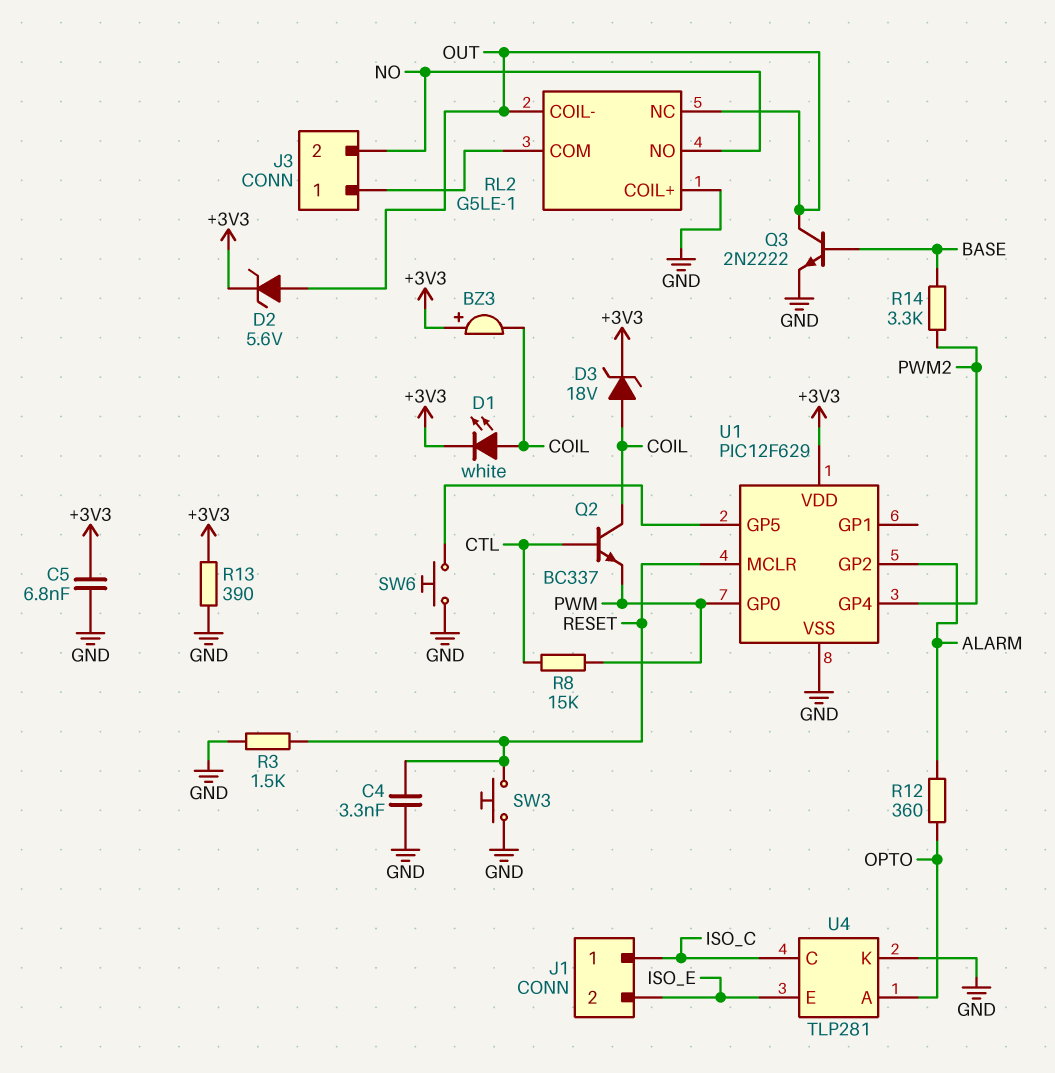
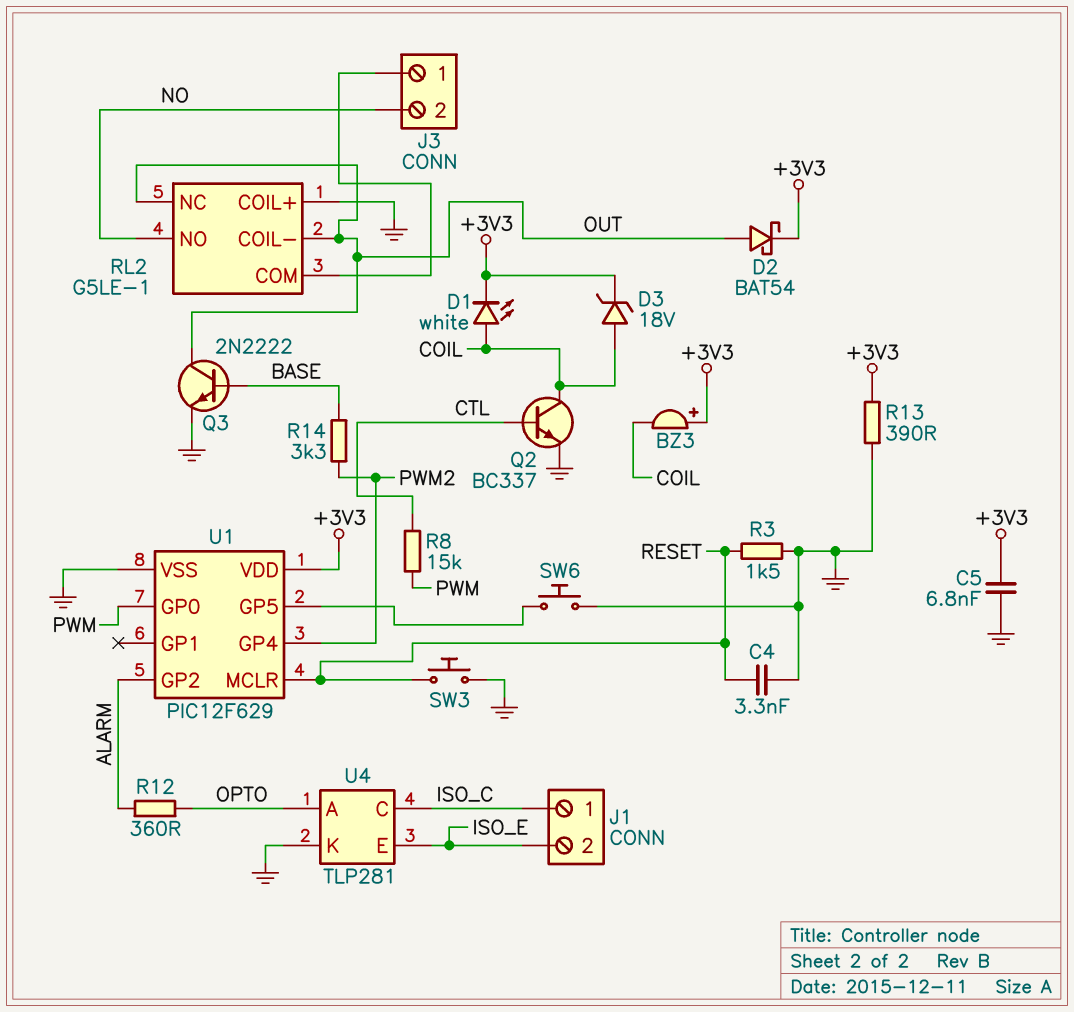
D2: zener 5.6V (A OUT, K +3V3) -> schottky BAT54 (A OUT, K +3V3)
Q2: NPN BC337 (B CTL, C COIL, E PWM) -> NPN BC337 (B CTL, C COIL, E GND)

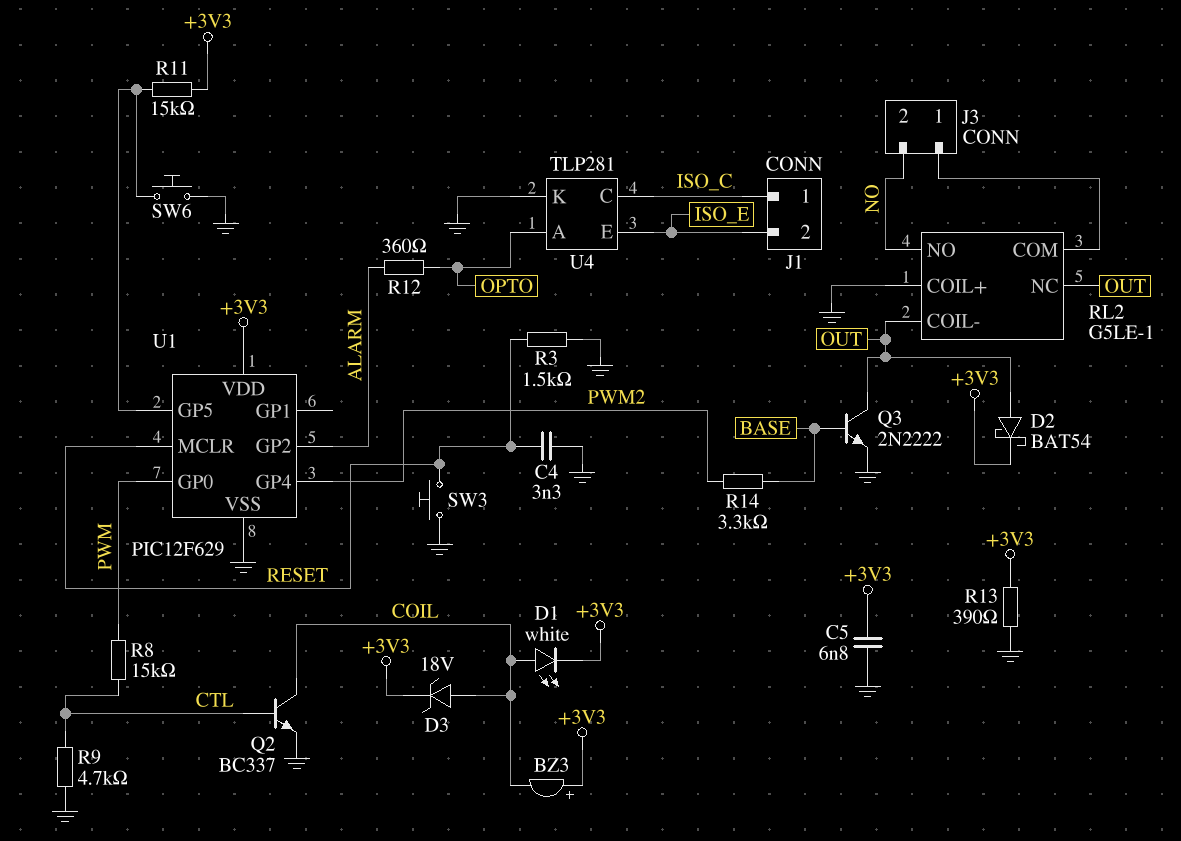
R9: none -> 4.7k (CTL, GND)
R11: none -> 15k (+3V3, U1/GP5)

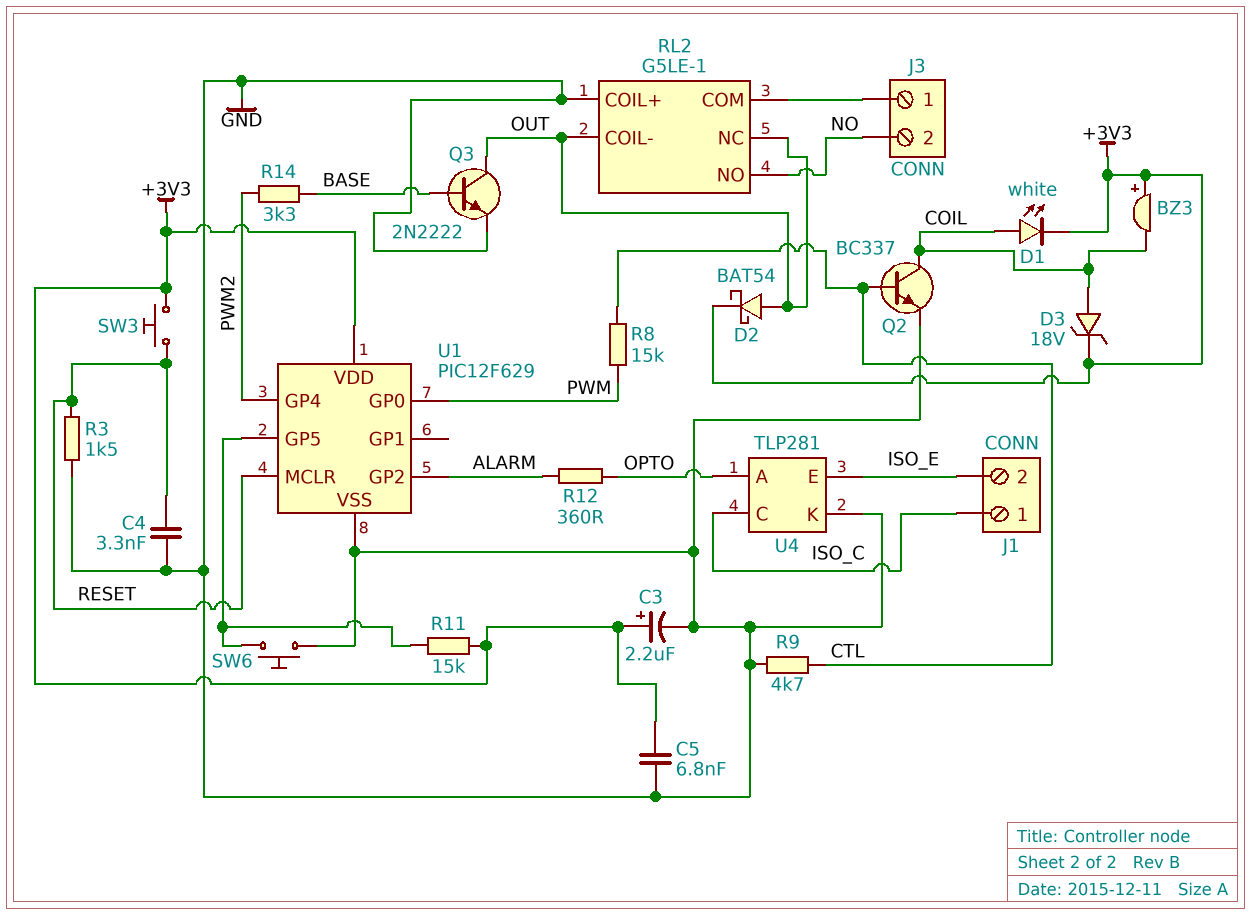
C3: none -> 2.2uF (plus +3V3, minus GND)
R13: 390 (+3V3, GND) -> none
SW3: button (GND, RESET) -> button (+3V3, RESET)

